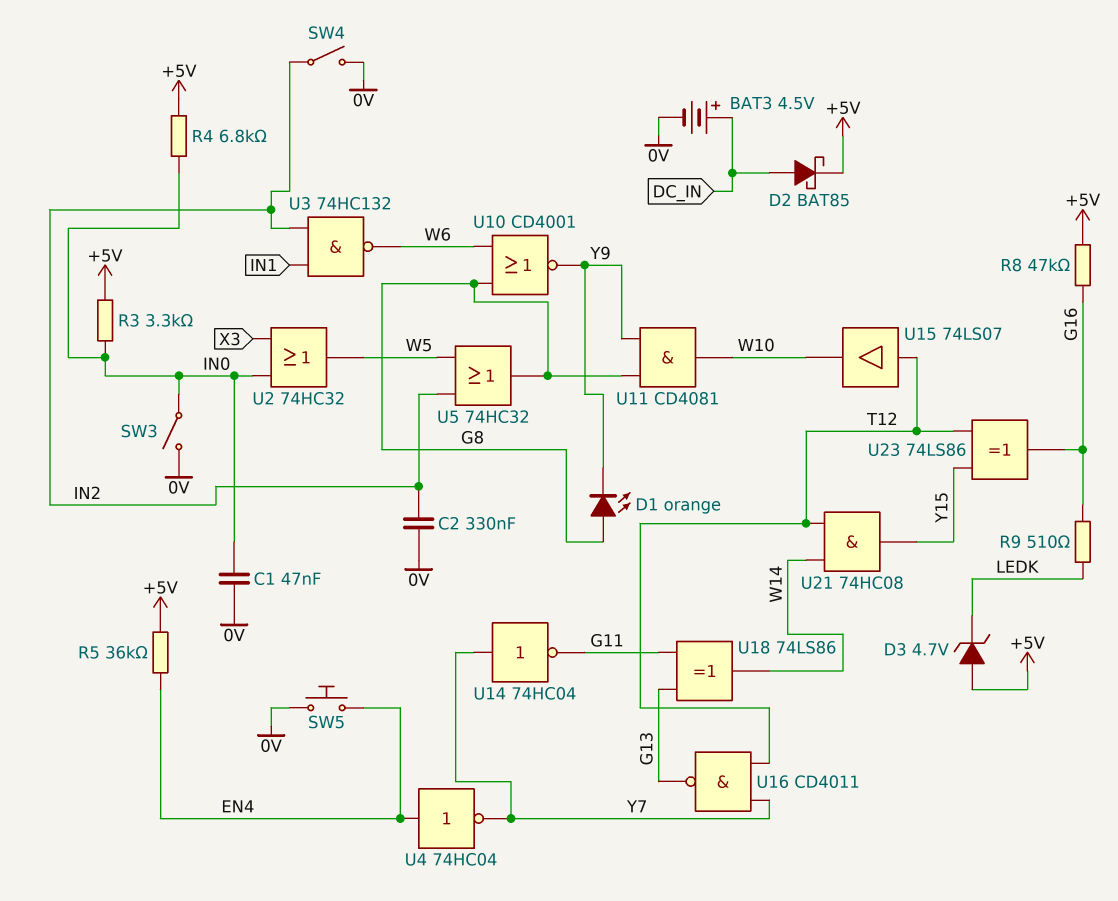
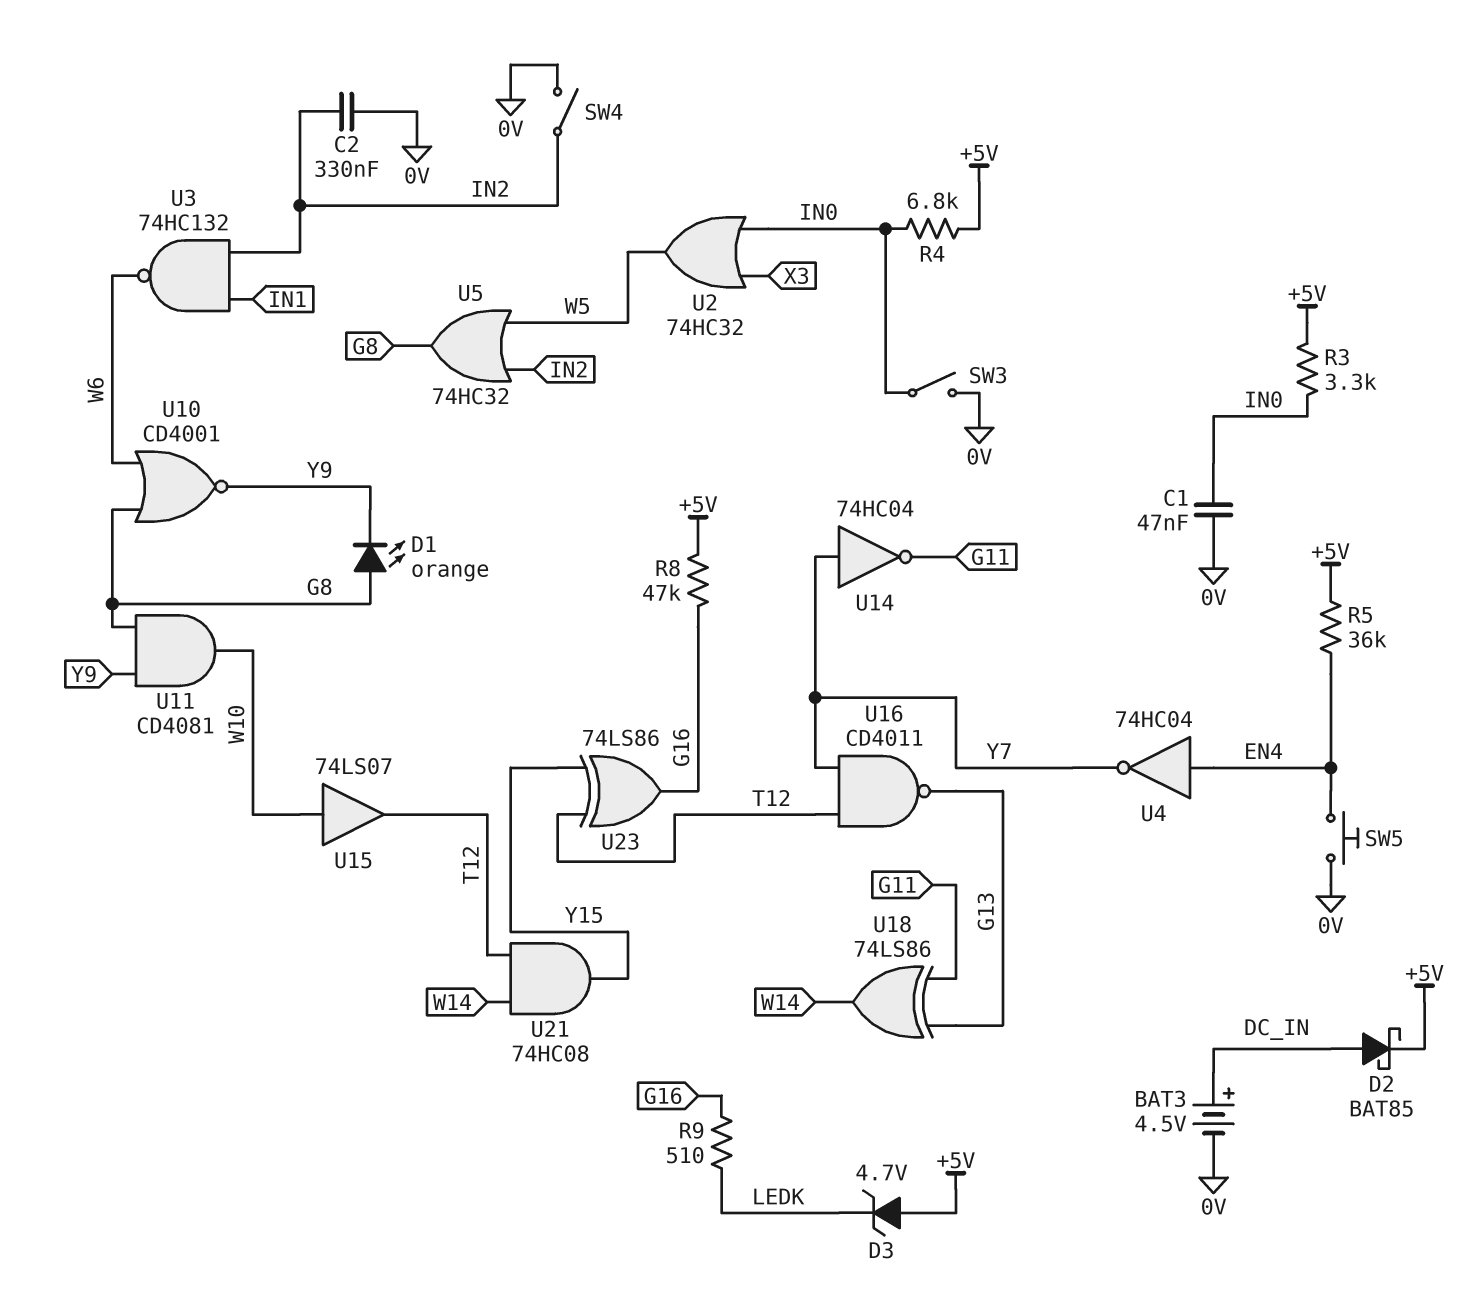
U15: buffer 74LS07 (in T12, out W10) -> buffer 74LS07 (in W10, out T12)

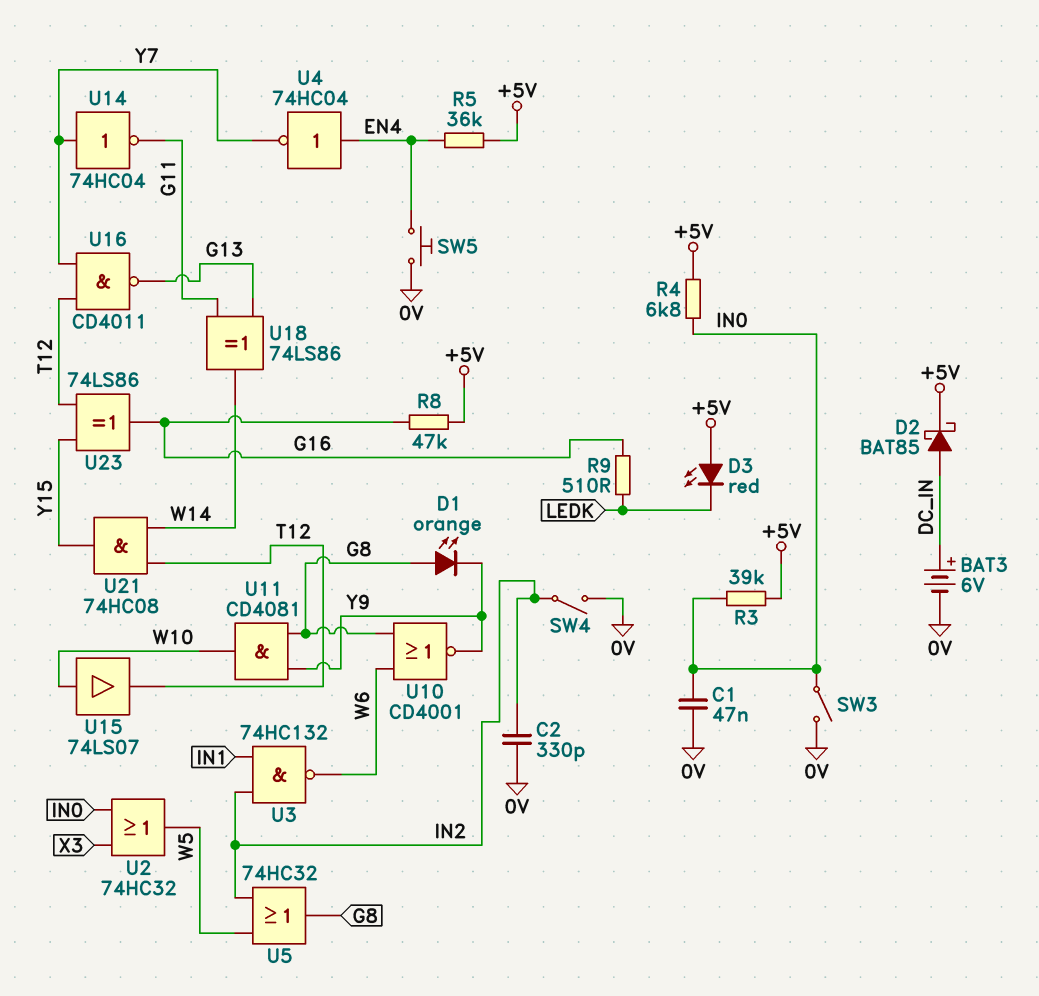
BAT3: 4.5V (plus DC_IN, minus 0V) -> 6V (plus DC_IN, minus 0V)
C2: 330nF (0V, IN2) -> 330pF (0V, IN2)
D3: zener 4.7V (A +5V, K LEDK) -> LED red (A +5V, K LEDK)
R3: 3.3k (+5V, IN0) -> 39k (+5V, IN0)

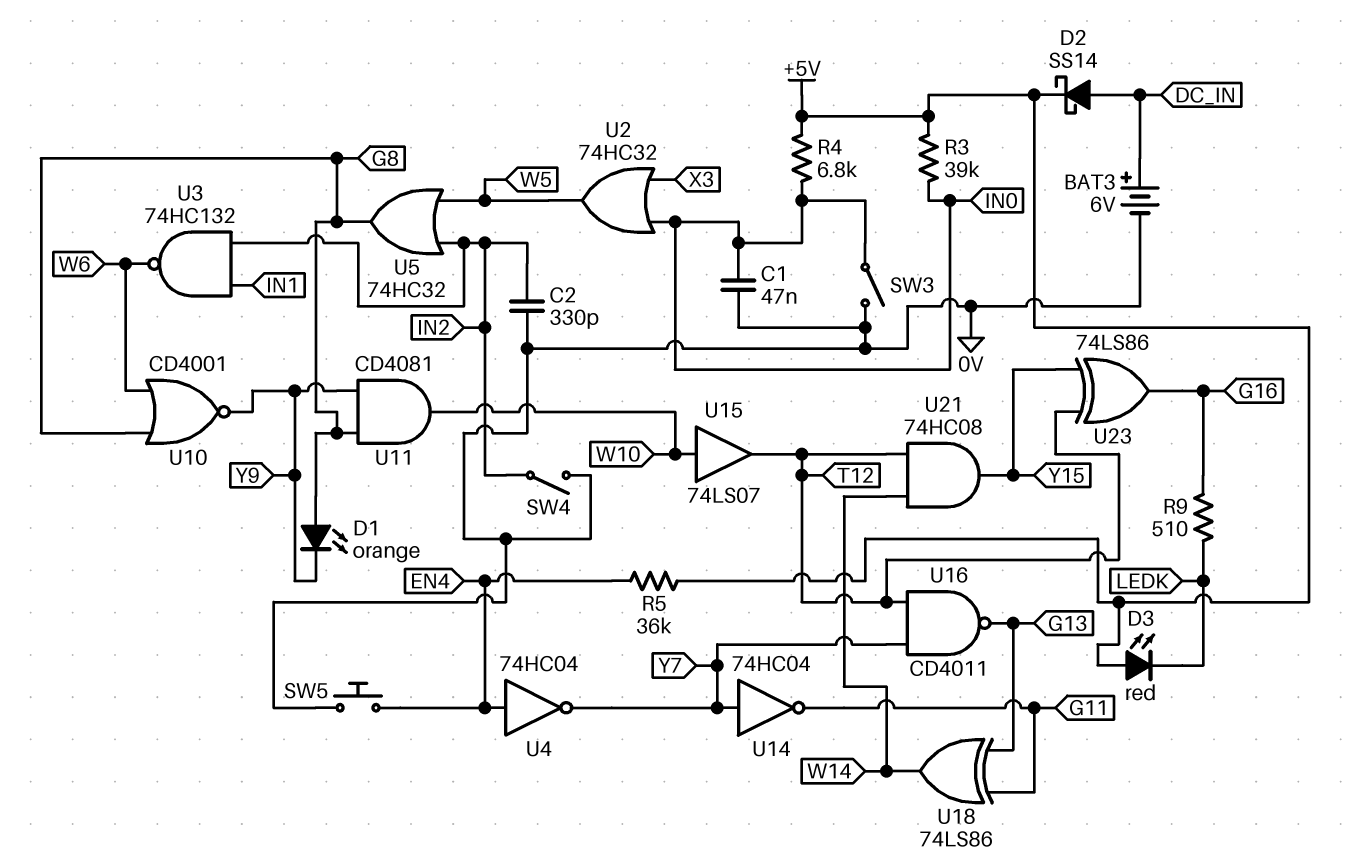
D2: schottky BAT85 (A DC_IN, K +5V) -> schottky SS14 (A DC_IN, K +5V)
R8: 47k (+5V, G16) -> none

